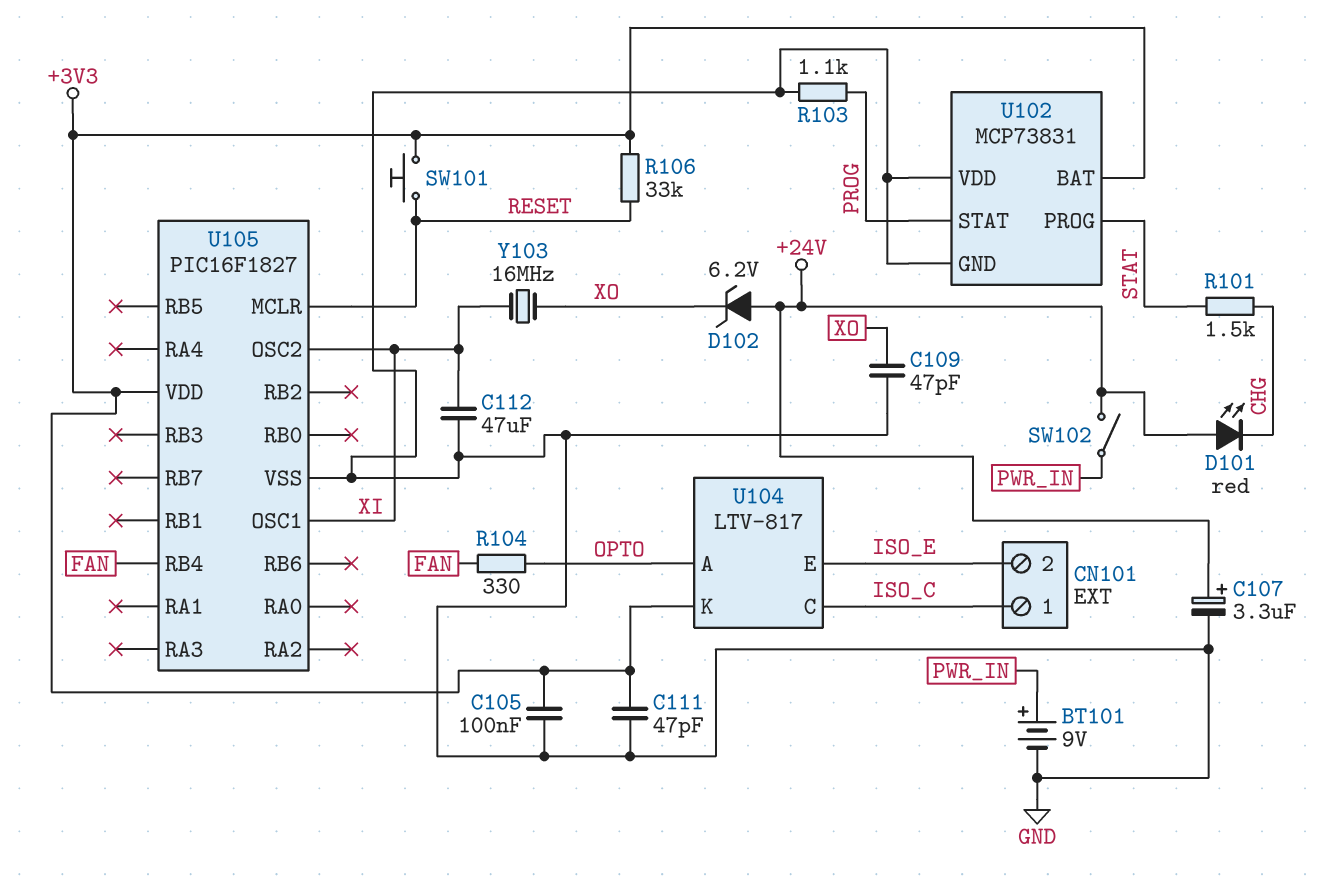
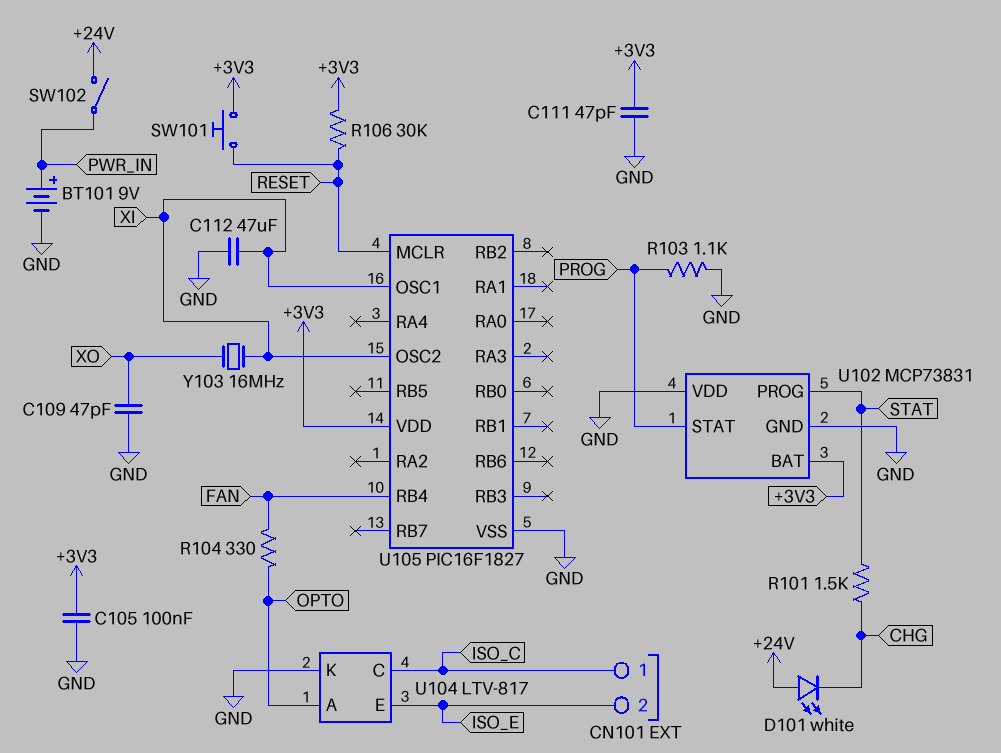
C107: 3.3uF (plus +24V, minus GND) -> none
D101: LED red (A +24V, K CHG) -> LED white (A +24V, K CHG)
D102: zener 6.2V (A +24V, K XO) -> none
R106: 33k (+3V3, RESET) -> 30k (+3V3, RESET)
U104 pin K: +3V3 -> GND

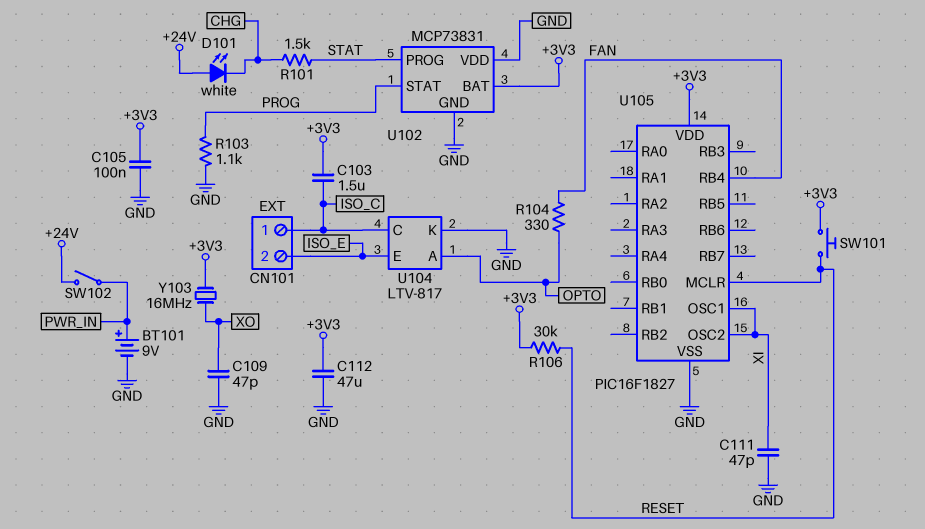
C103: none -> 1.5uF (+3V3, ISO_C)
C111: 47pF (+3V3, GND) -> 47pF (GND, XI)
C112: 47uF (GND, XI) -> 47uF (+3V3, GND)
Y103: 16MHz (XI, XO) -> 16MHz (+3V3, XO)

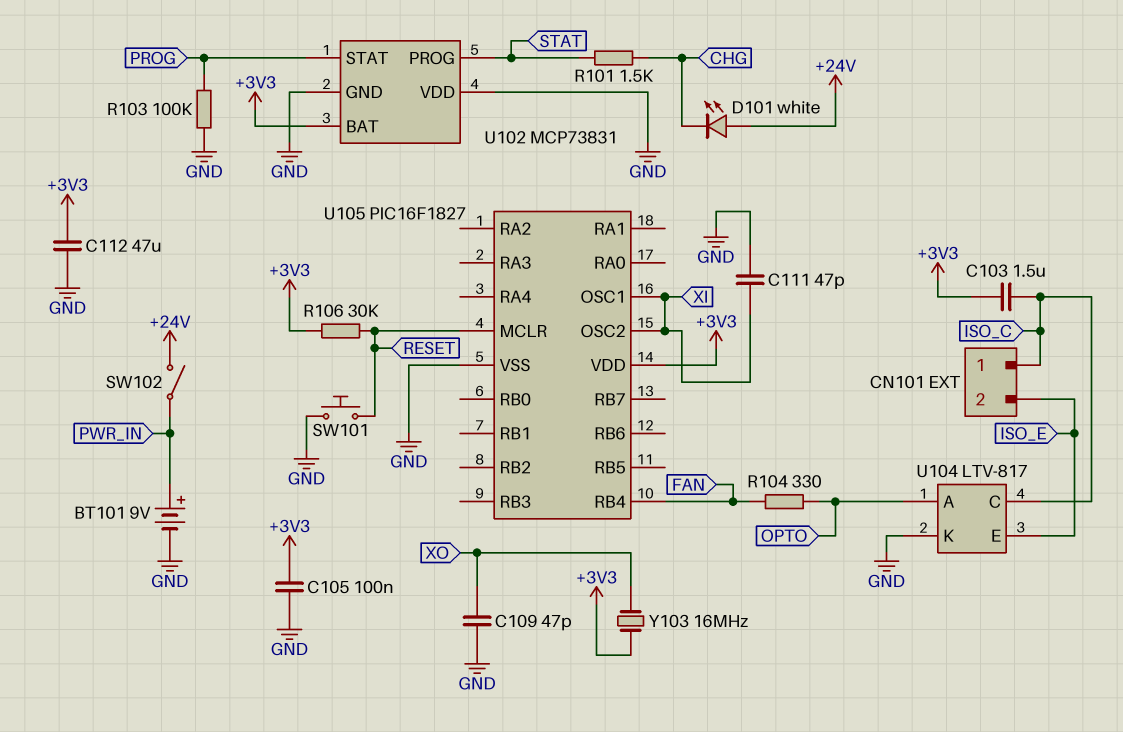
R103: 1.1k (GND, PROG) -> 100k (GND, PROG)
SW101: button (+3V3, RESET) -> button (GND, RESET)

